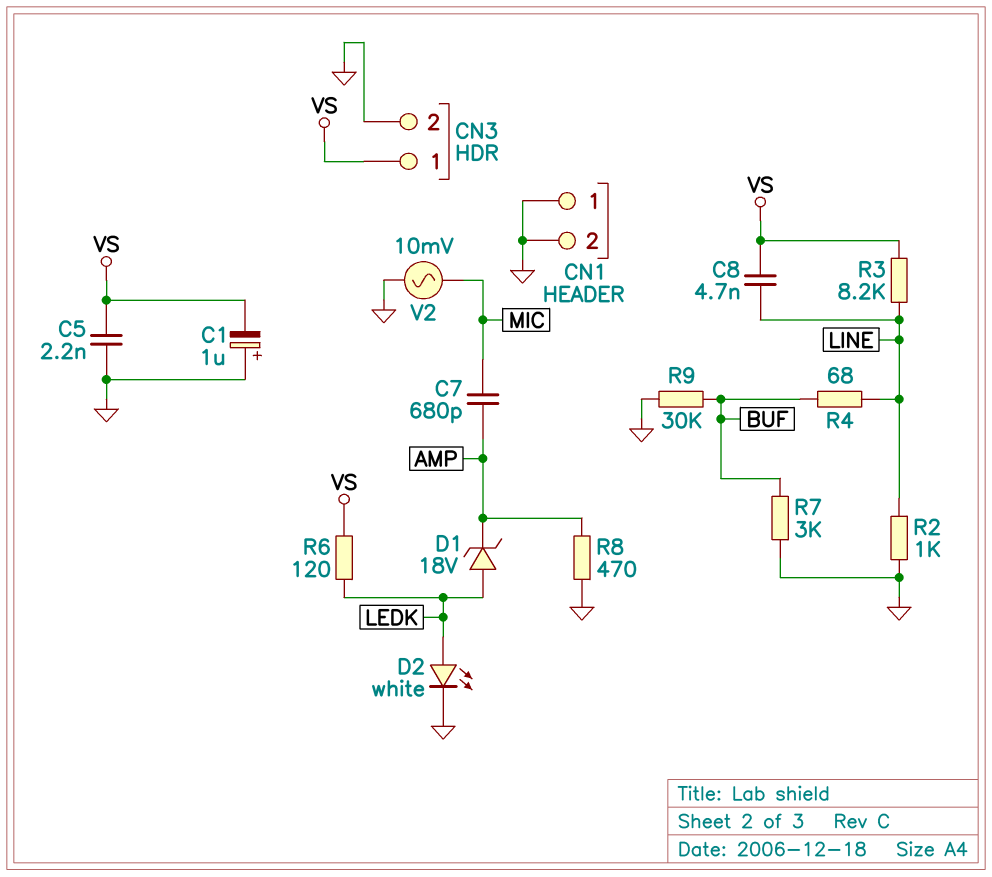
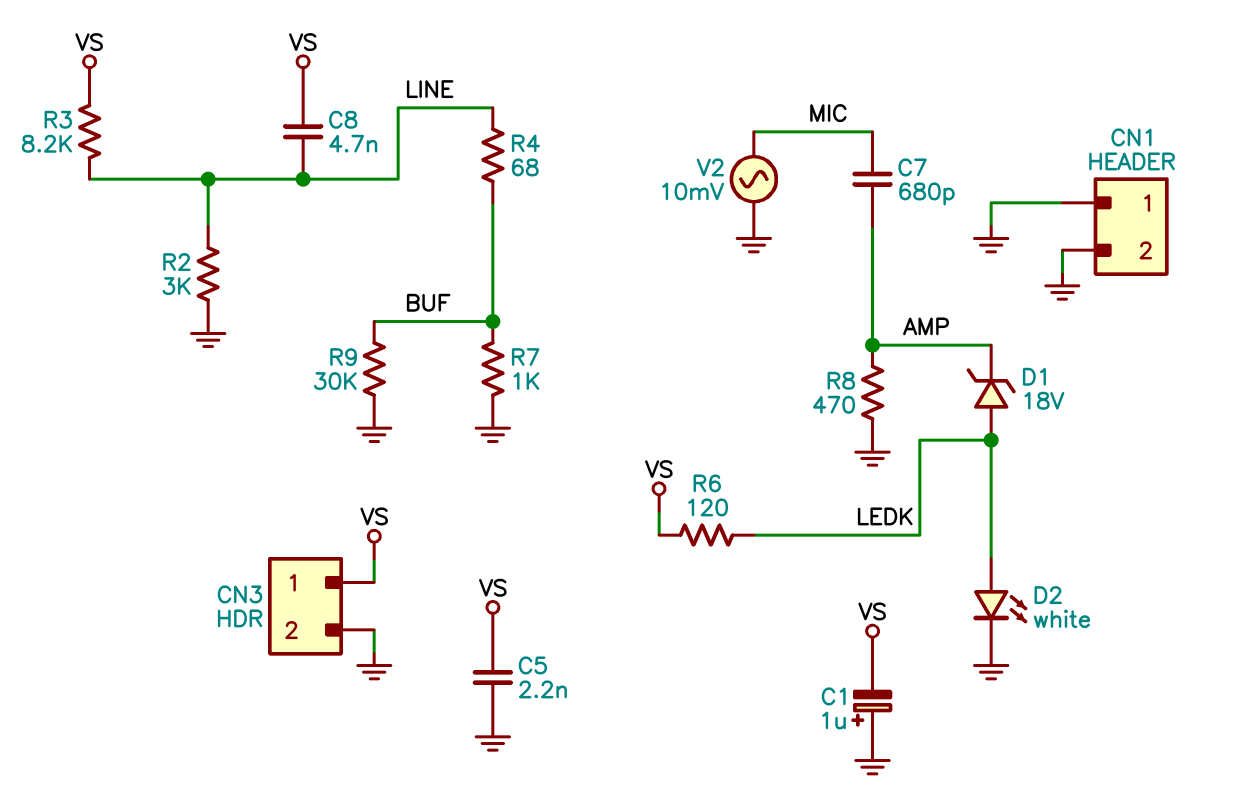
R2: 1k (GND, LINE) -> 3k (GND, LINE)
R7: 3k (BUF, GND) -> 1k (BUF, GND)

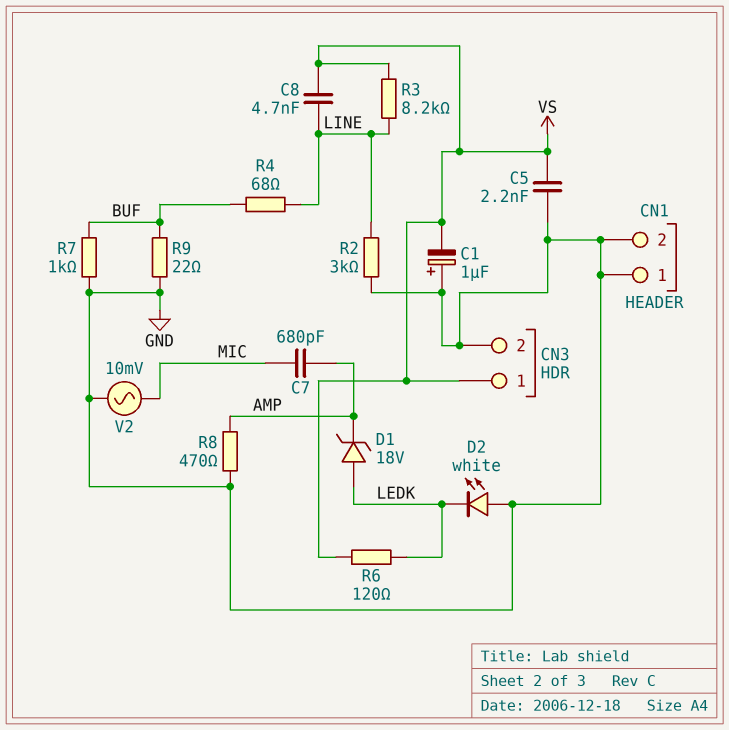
D2: LED white (A LEDK, K GND) -> LED white (A GND, K LEDK)
R9: 30k (BUF, GND) -> 22 (BUF, GND)

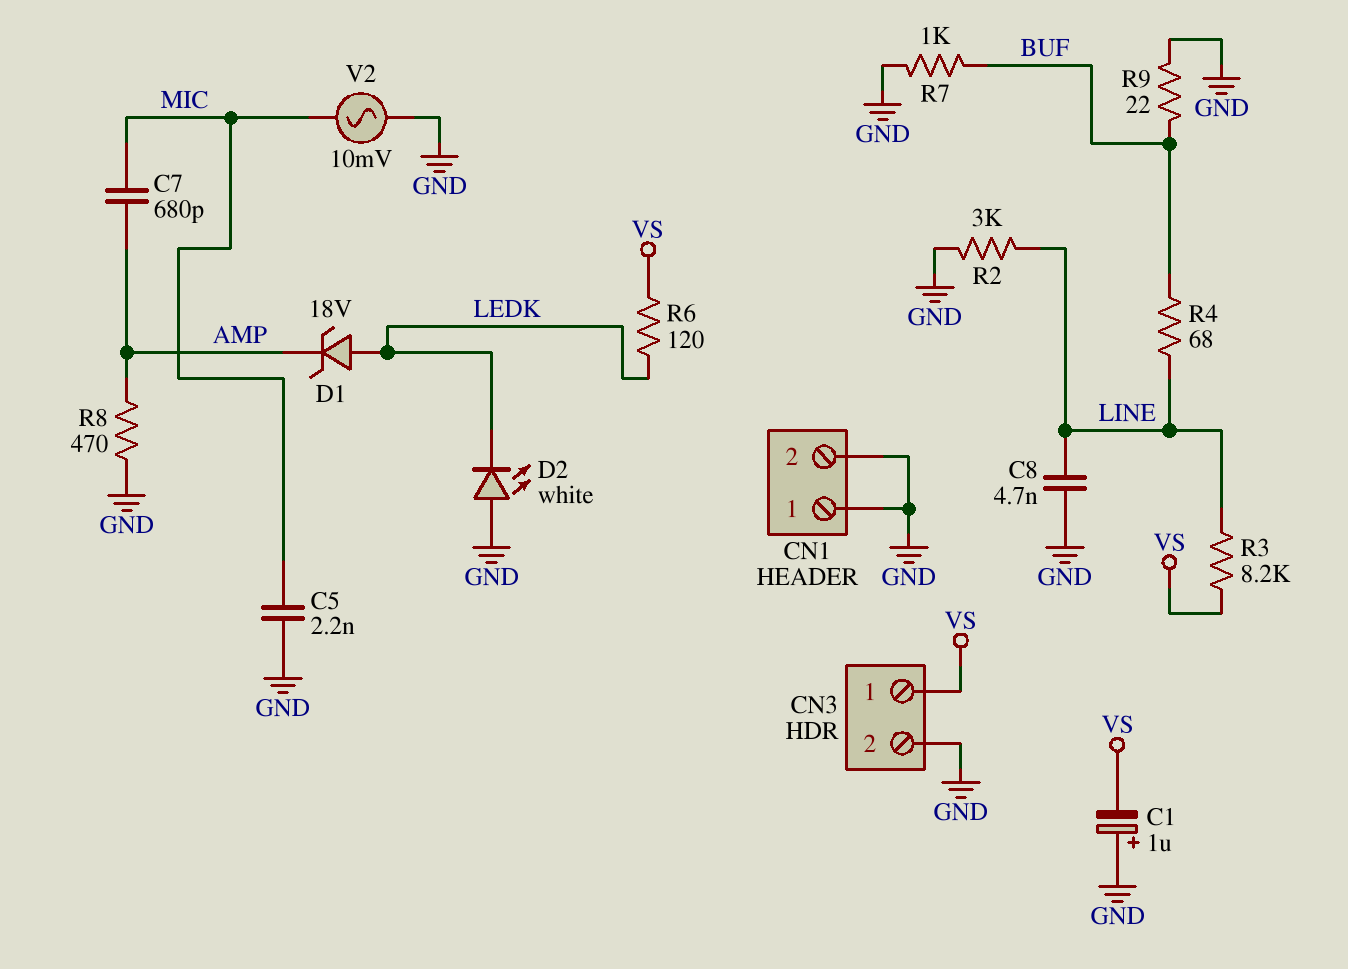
C5: 2.2nF (GND, VS) -> 2.2nF (GND, MIC)
C8: 4.7nF (LINE, VS) -> 4.7nF (GND, LINE)

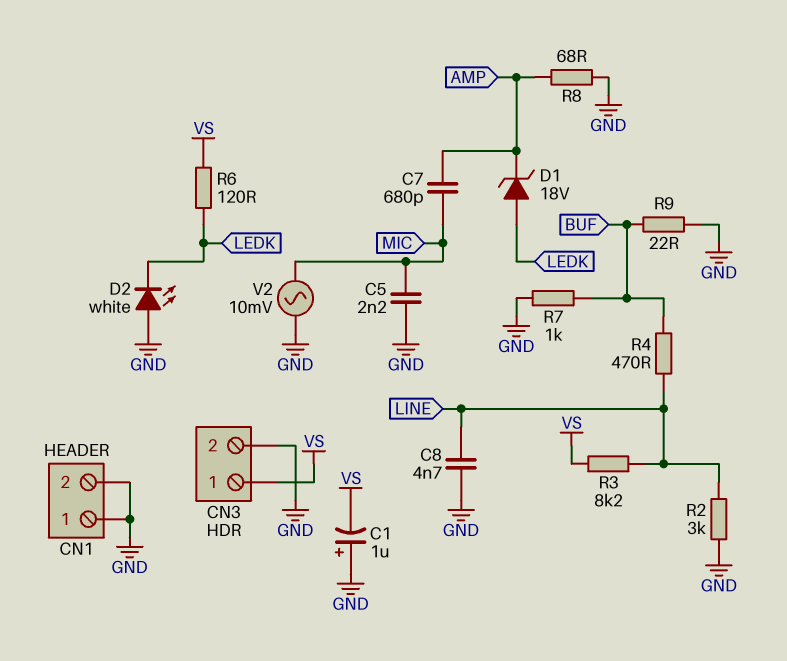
R4: 68 (BUF, LINE) -> 470 (BUF, LINE)
R8: 470 (AMP, GND) -> 68 (AMP, GND)

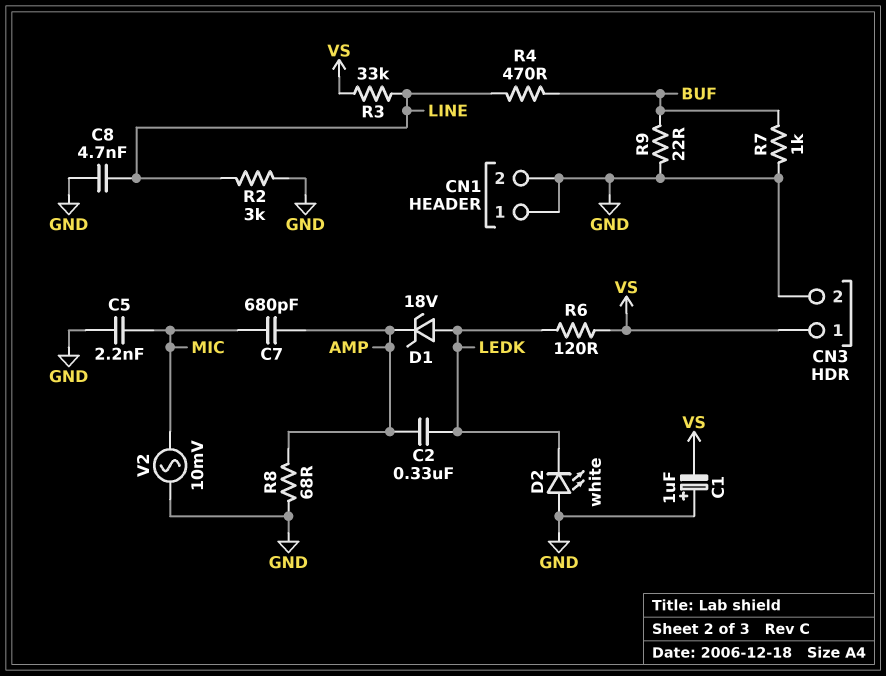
C2: none -> 330nF (AMP, LEDK)
R3: 8.2k (LINE, VS) -> 33k (LINE, VS)

